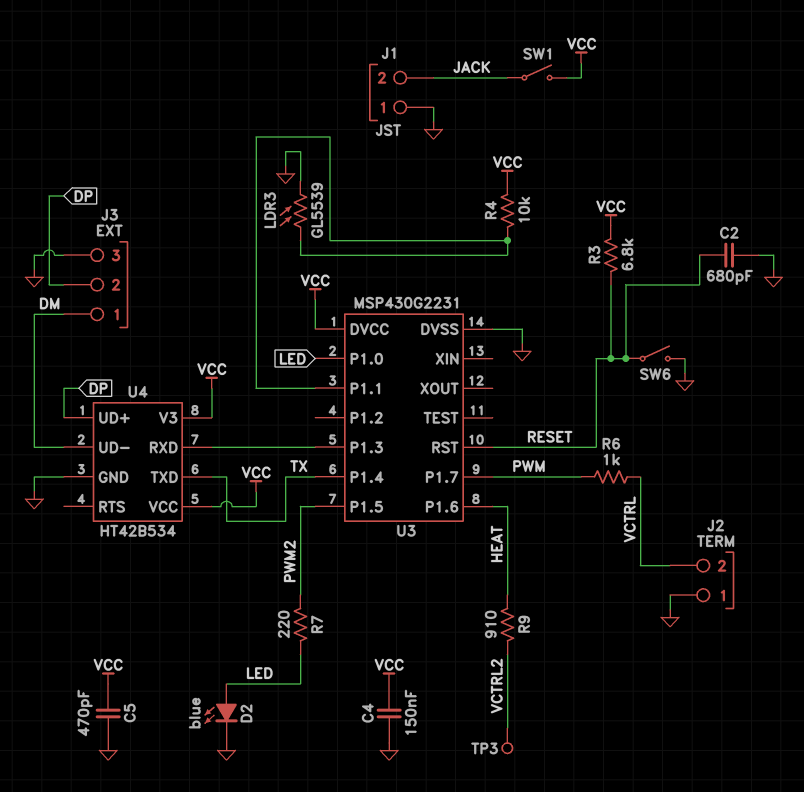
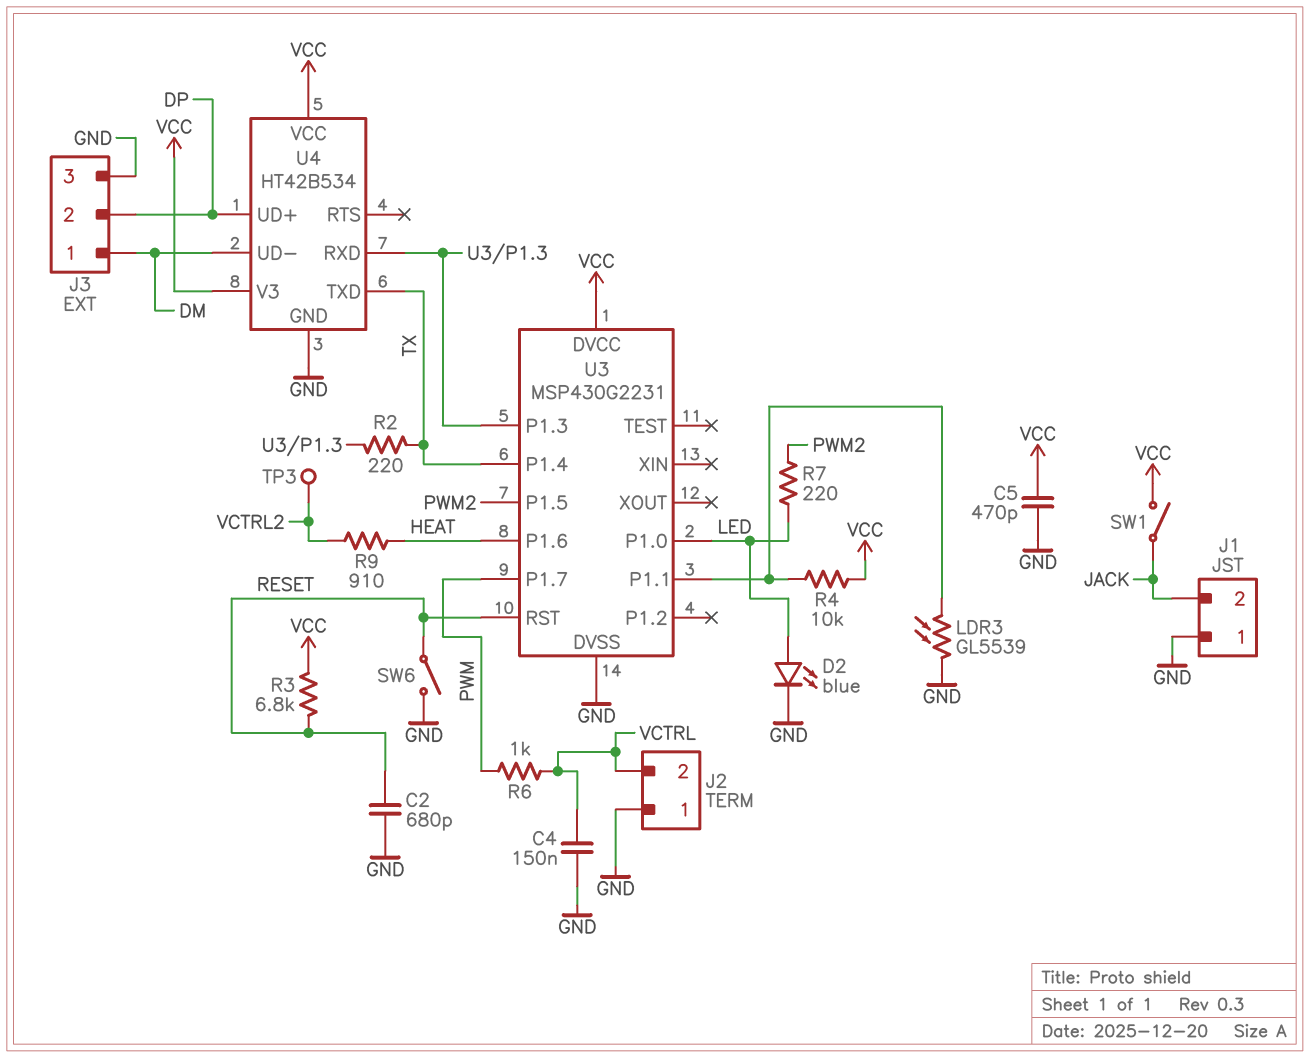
C4: 150nF (GND, VCC) -> 150nF (GND, VCTRL)
R2: none -> 220 (TX, U3/P1.3)

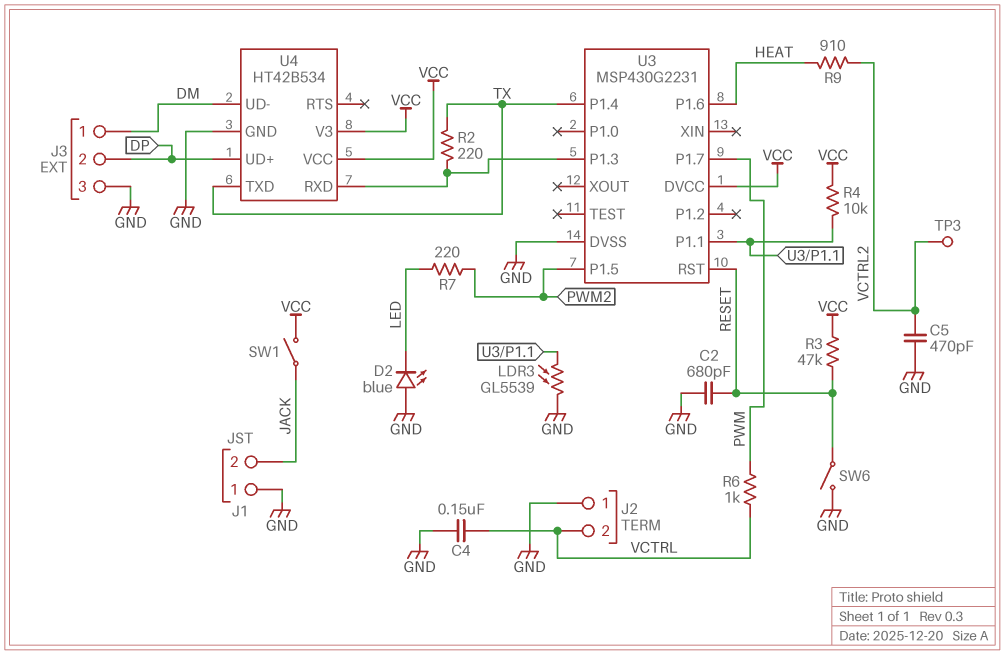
C5: 470pF (GND, VCC) -> 470pF (GND, VCTRL2)
D2: LED blue (A LED, K GND) -> LED blue (A GND, K LED)
R3: 6.8k (RESET, VCC) -> 47k (RESET, VCC)
U3 pin P1.0: LED -> none

